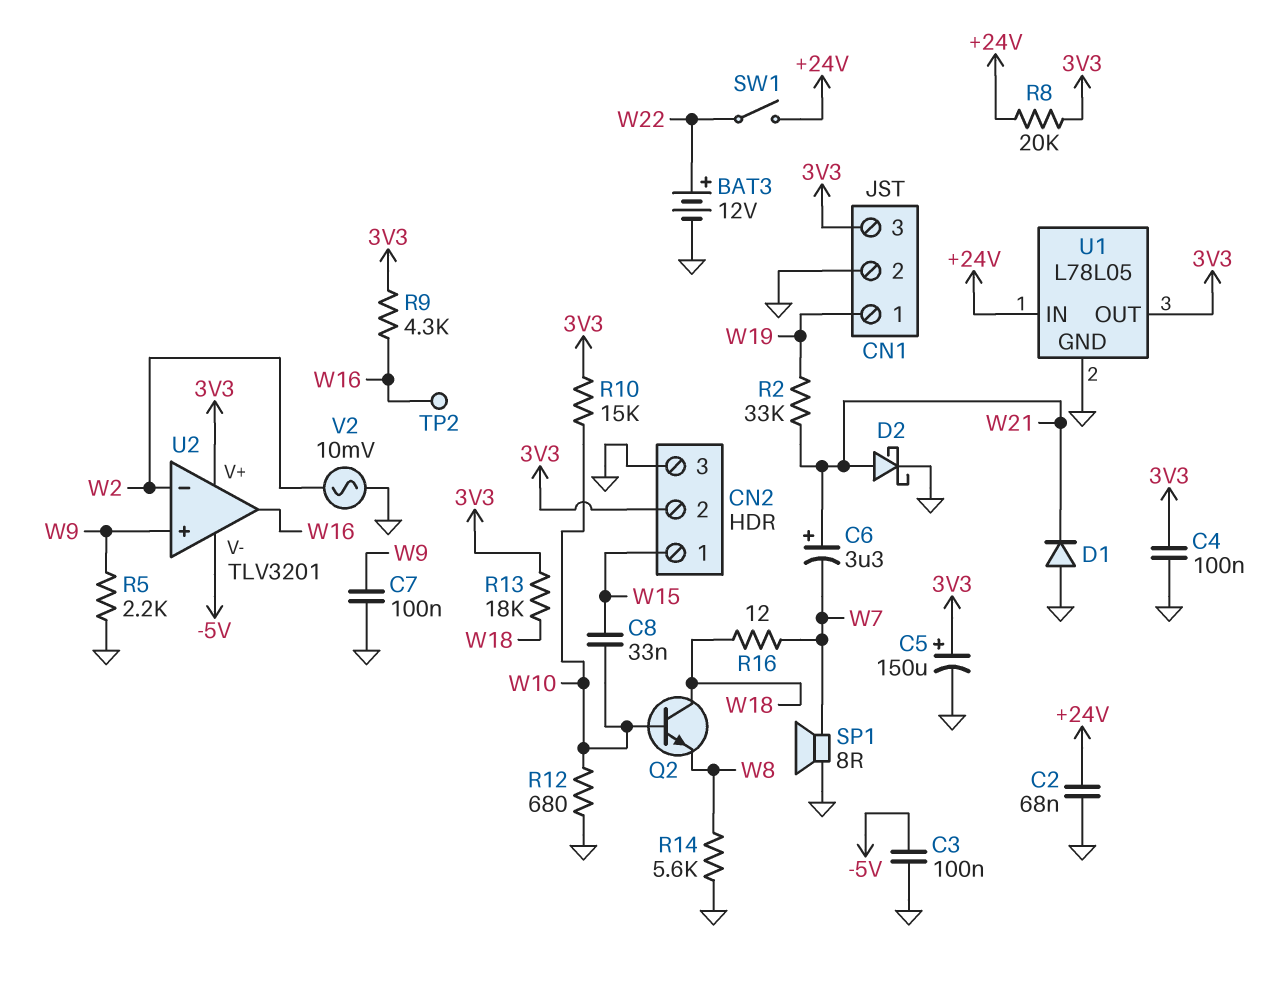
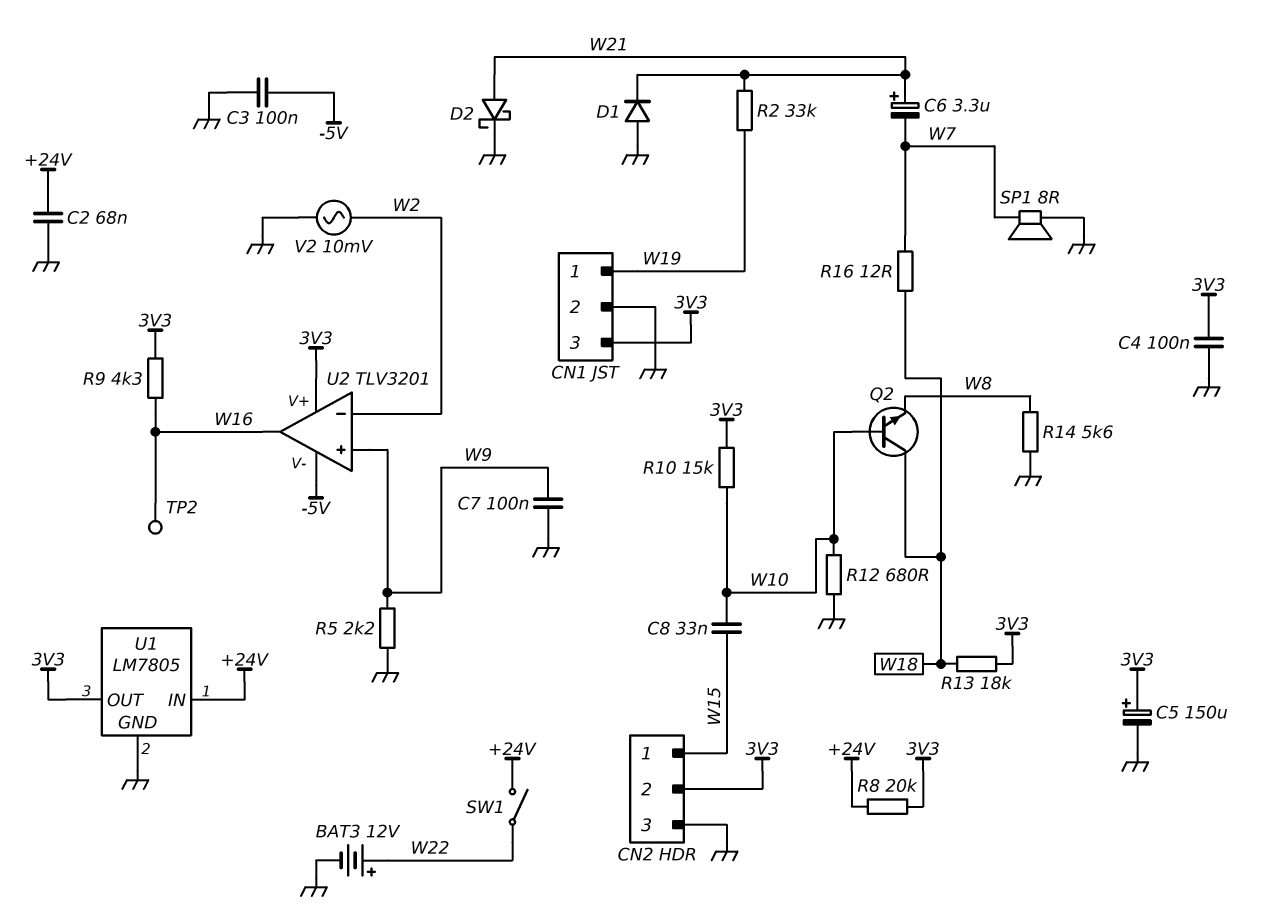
U1: L78L05 -> LM7805

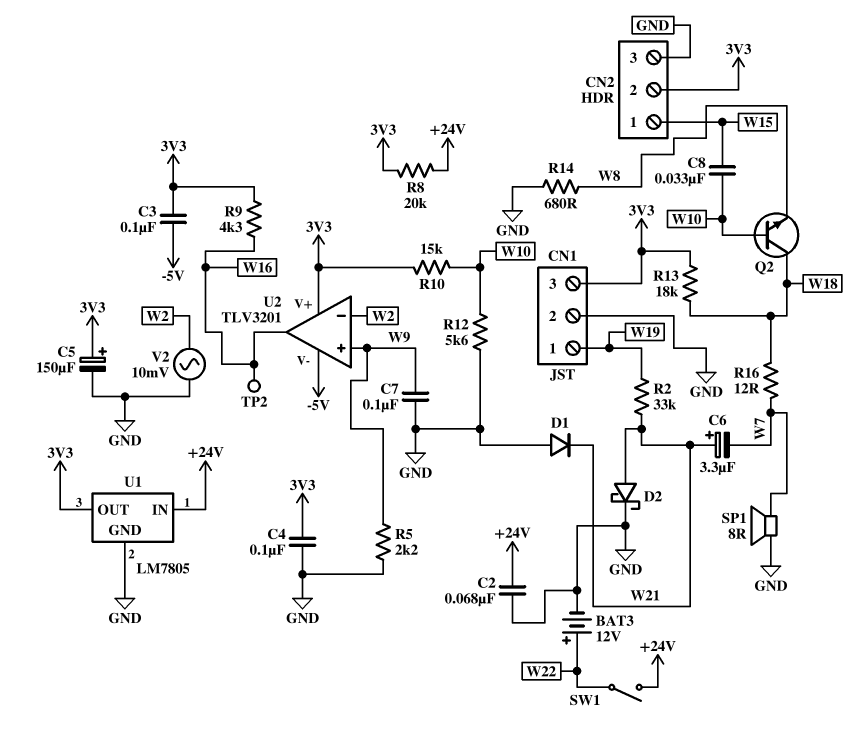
C3: 100nF (-5V, GND) -> 100nF (-5V, 3V3)
R12: 680 (GND, W10) -> 5.6k (GND, W10)
R14: 5.6k (GND, W8) -> 680 (GND, W8)

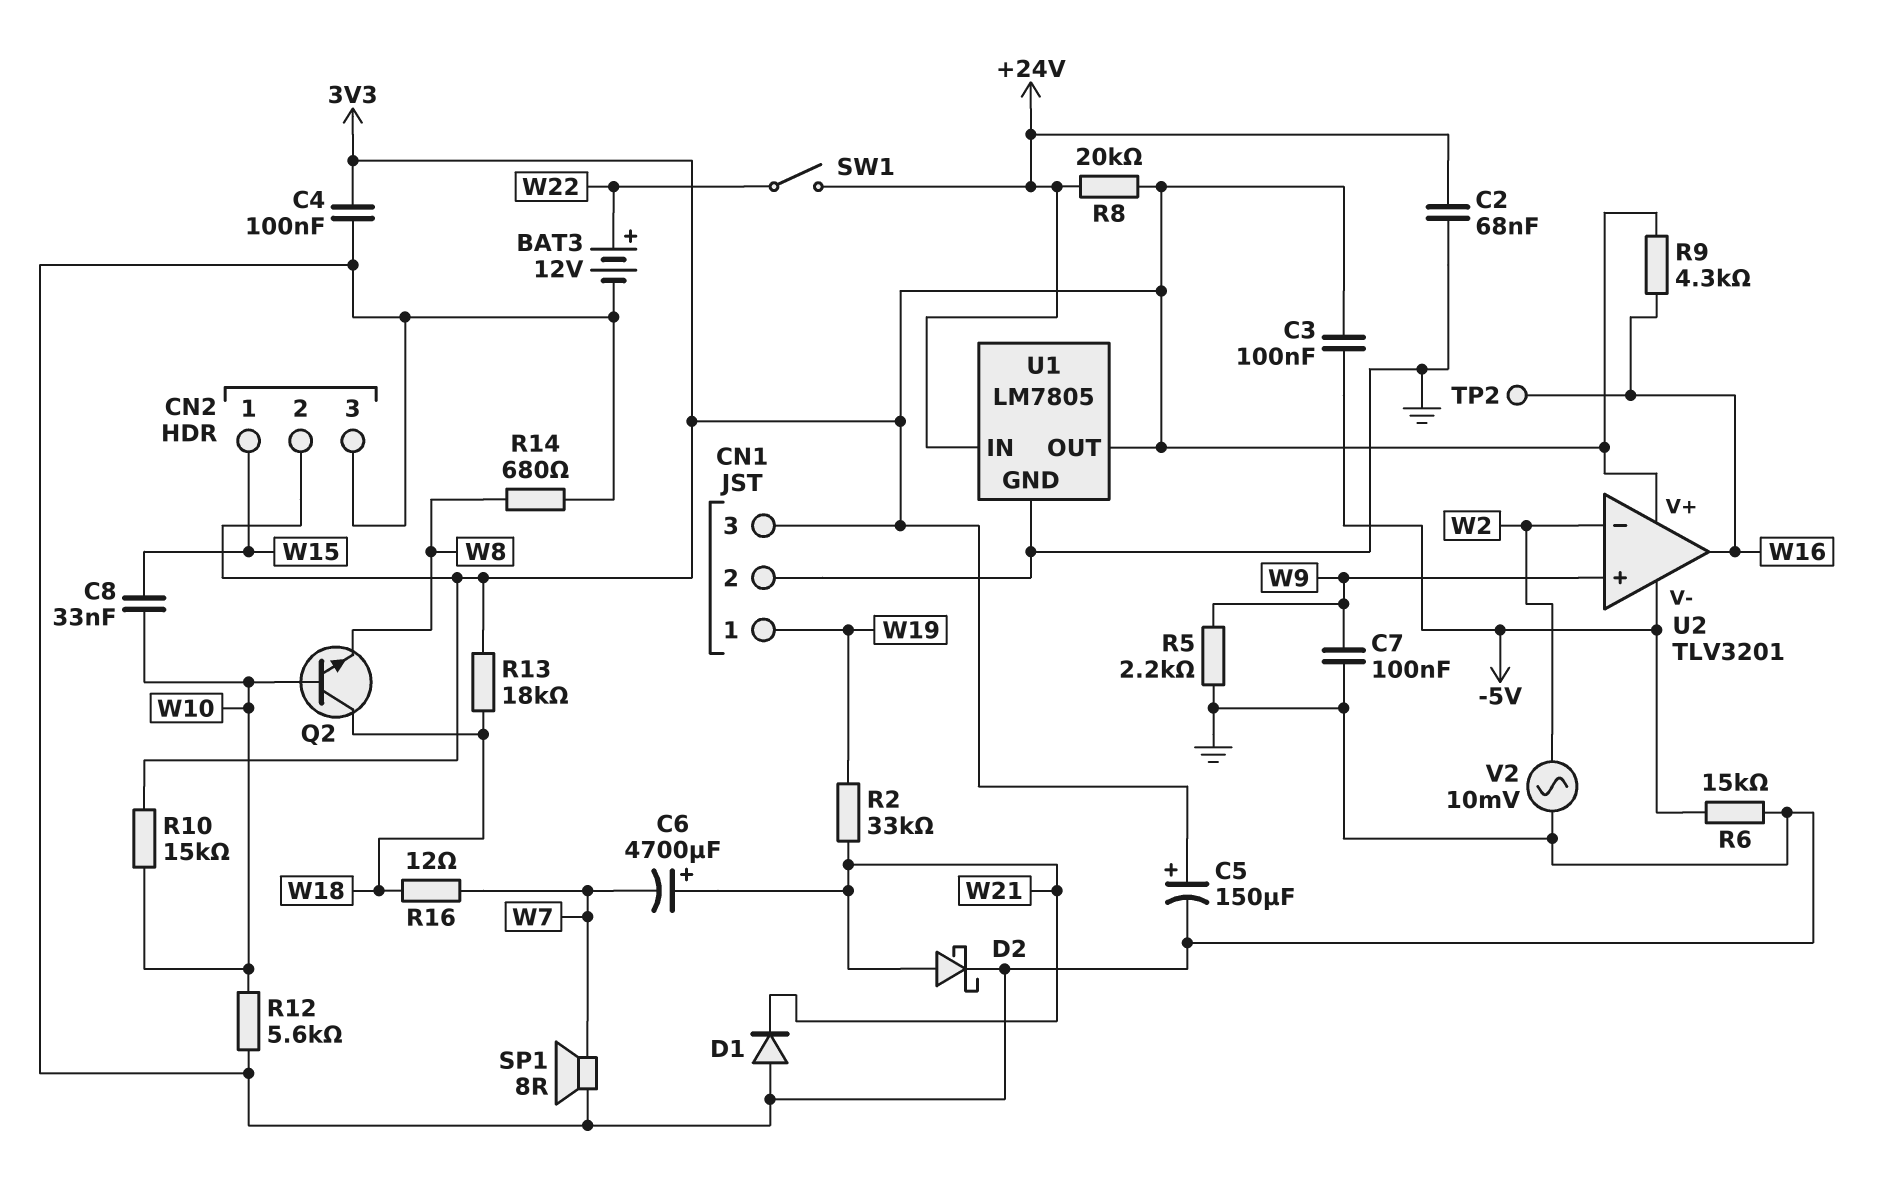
C6: 3.3uF (plus W21, minus W7) -> 4700uF (plus W21, minus W7)
R6: none -> 15k (-5V, GND)

